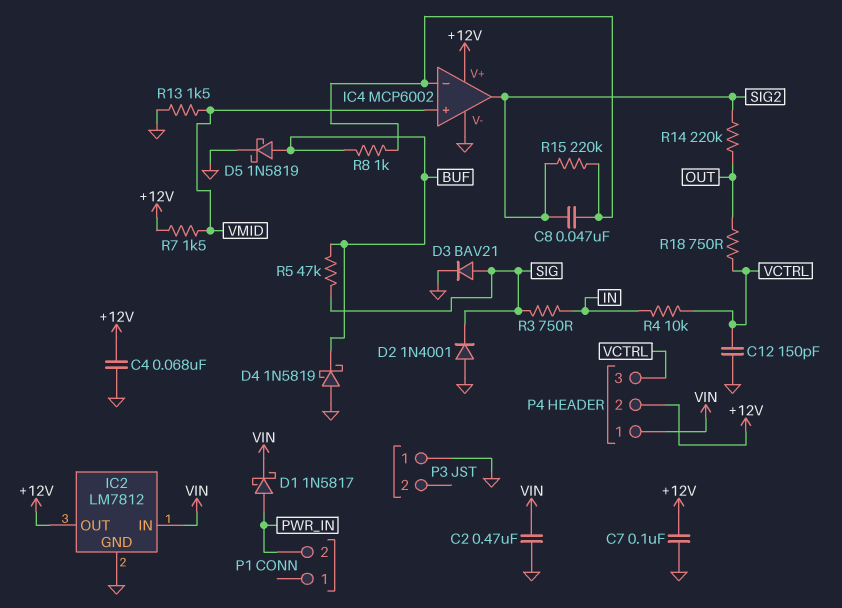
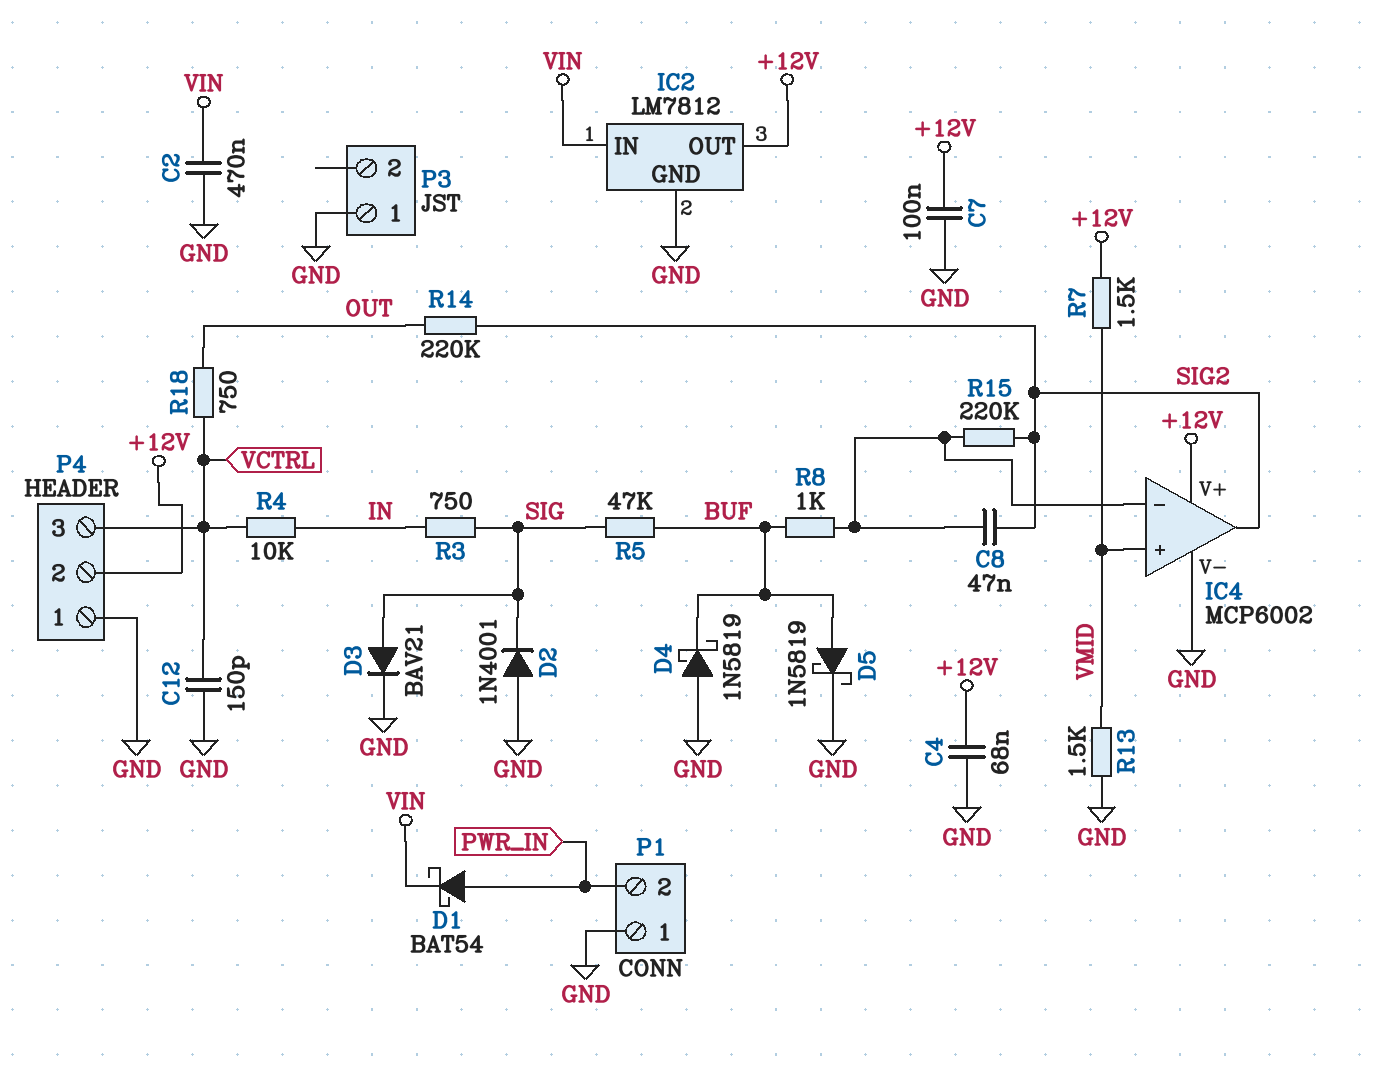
D1: schottky 1N5817 (A PWR_IN, K VIN) -> schottky BAT54 (A PWR_IN, K VIN)
P1 pin 1: none -> GND
P4 pin 1: VIN -> GND

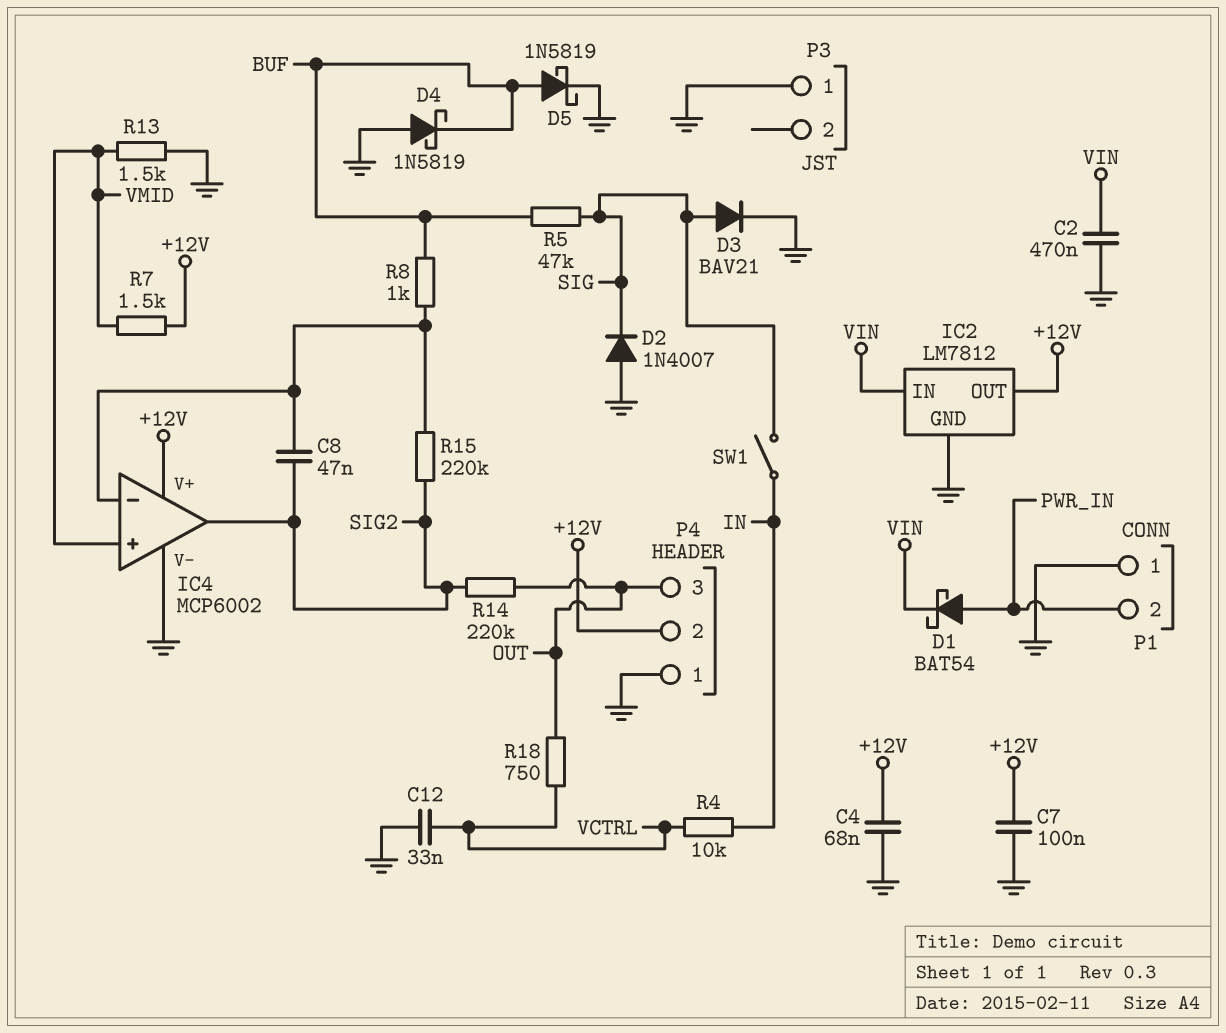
C12: 150pF (GND, VCTRL) -> 33nF (GND, VCTRL)
D2: diode 1N4001 (A GND, K SIG) -> diode 1N4007 (A GND, K SIG)
P4 pin 3: VCTRL -> OUT
R3: 750 (IN, SIG) -> none
SW1: none -> switch (IN, SIG)

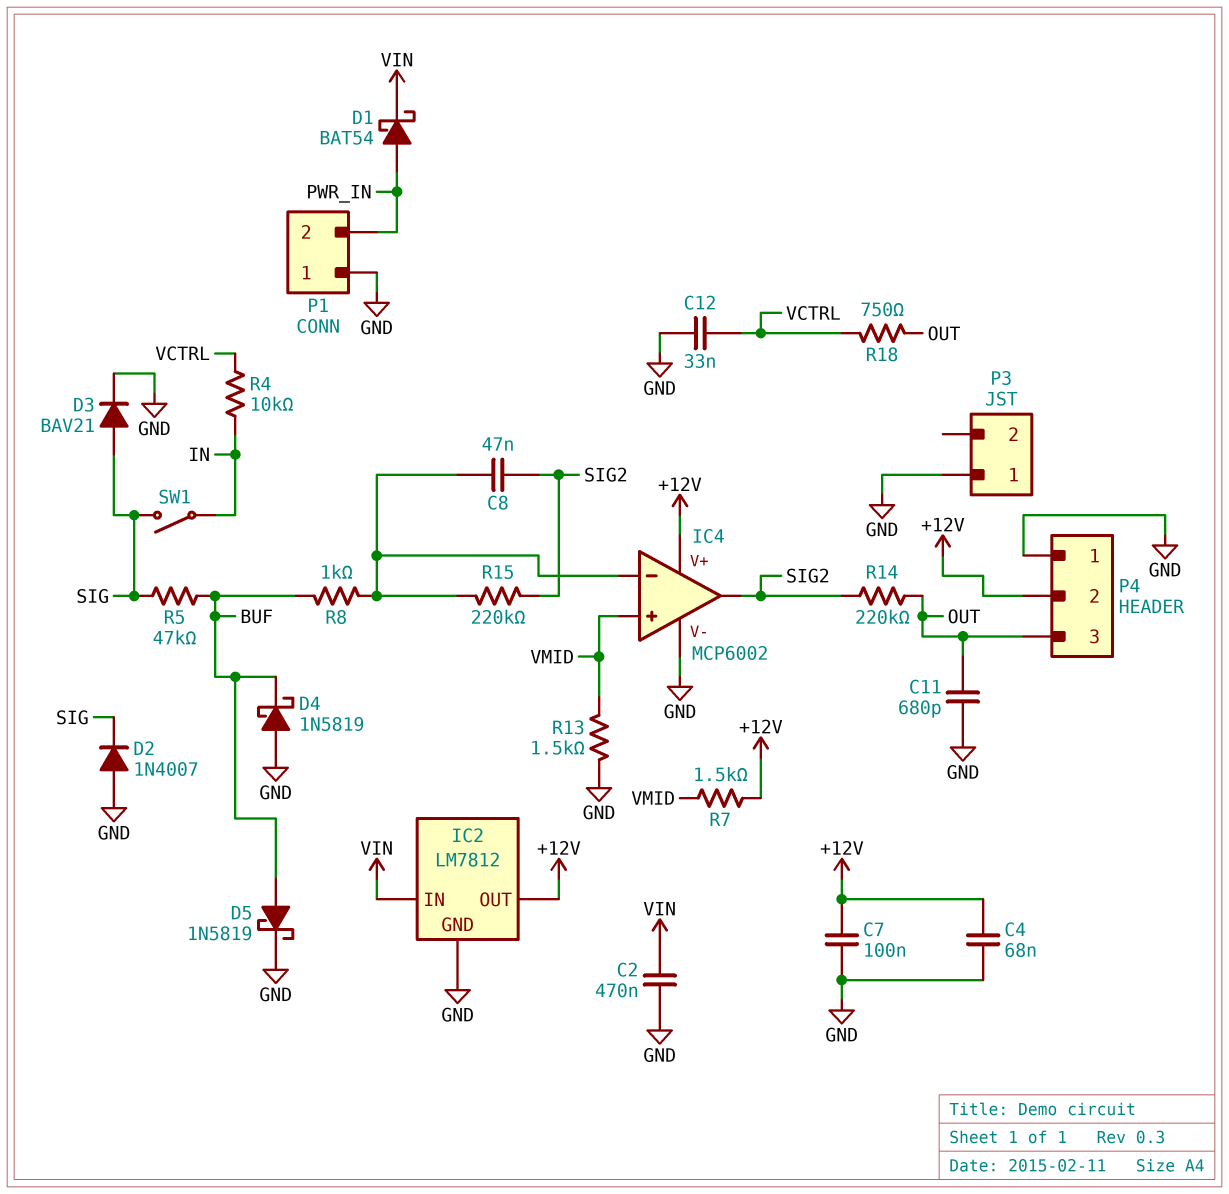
C11: none -> 680pF (GND, OUT)

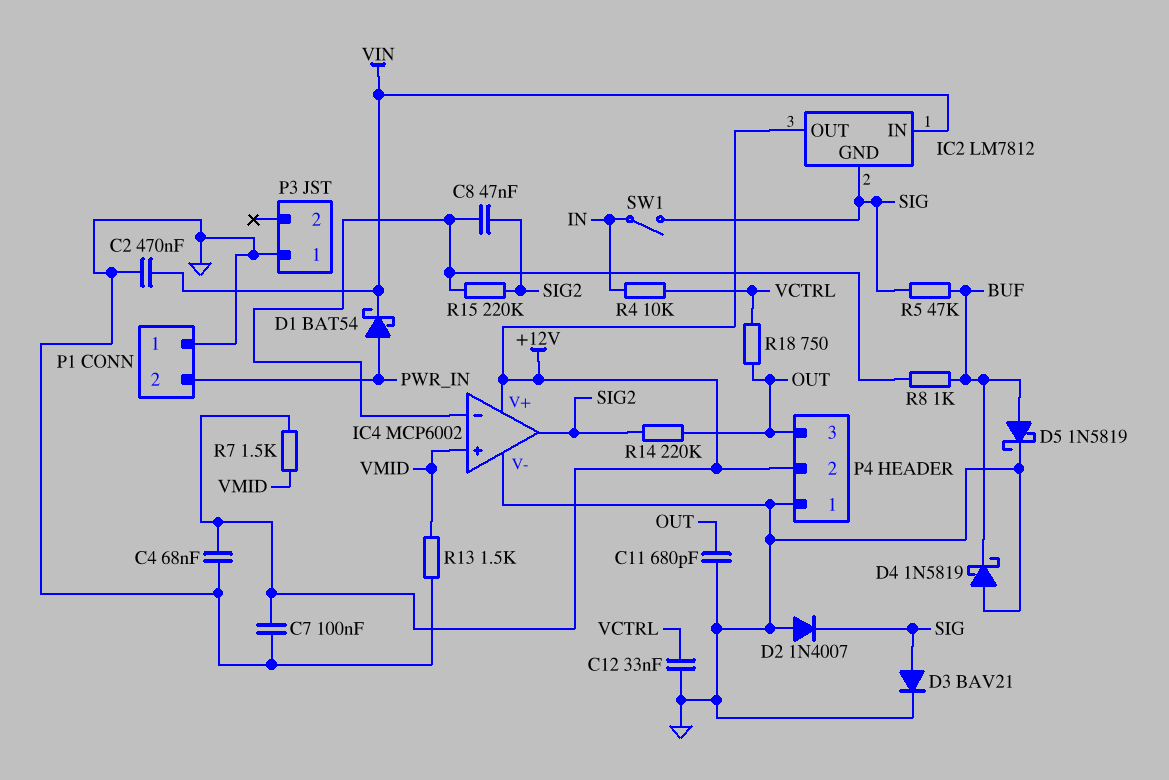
IC2 pin GND: GND -> SIG

